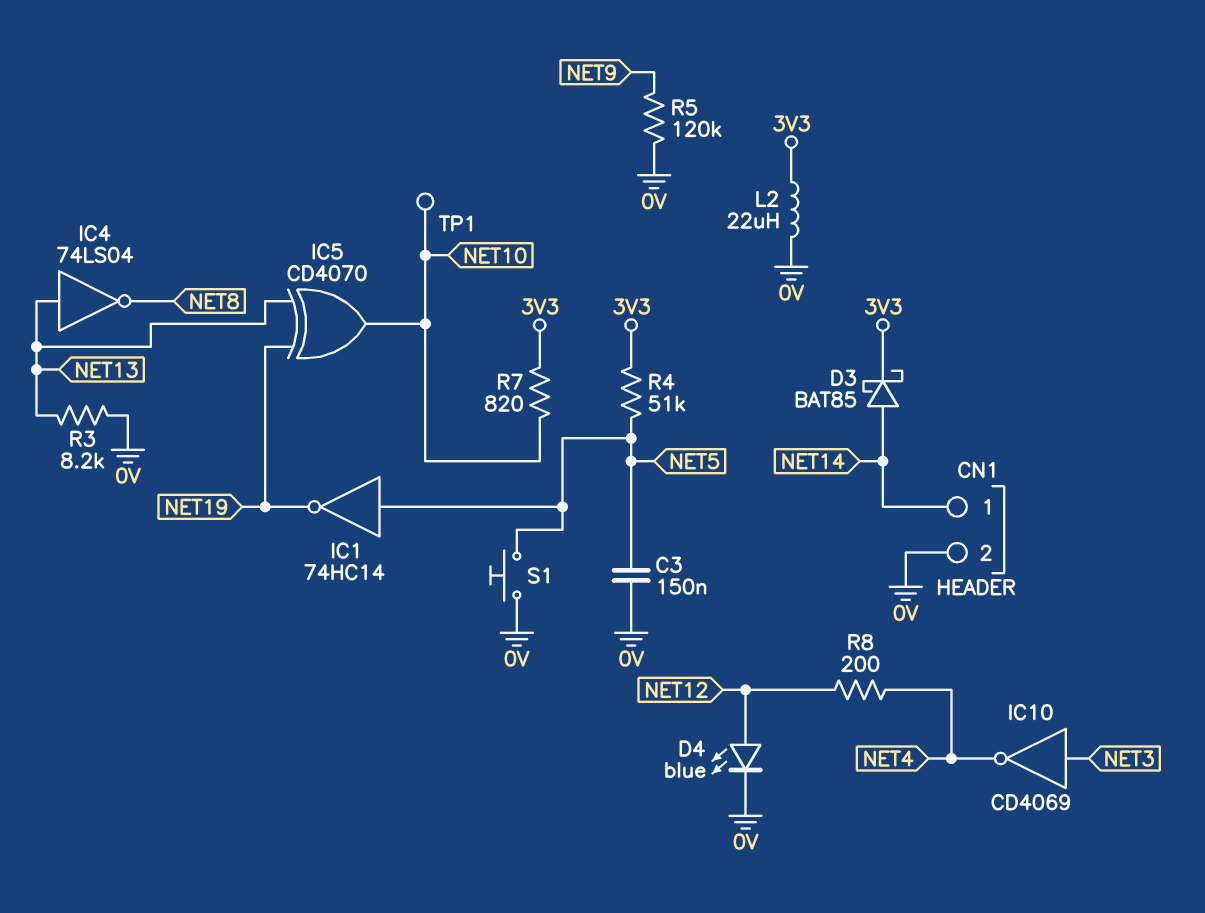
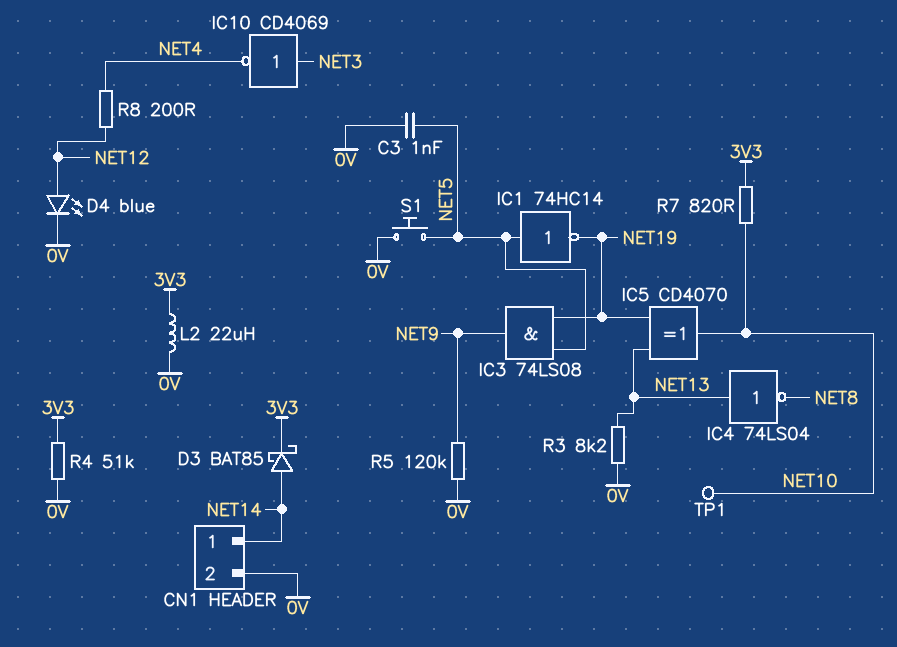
C3: 150nF (0V, NET5) -> 1nF (0V, NET5)
IC3: none -> AND 74LS08 (in NET5, in NET19, out NET9)
R4: 51k (3V3, NET5) -> 51k (0V, 3V3)

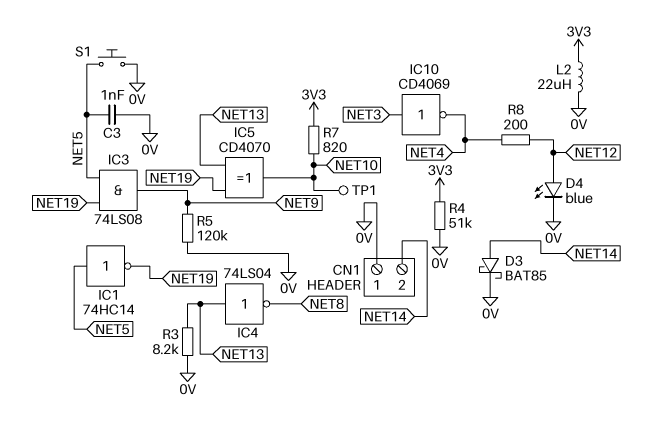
CN1 pin 1: NET14 -> 0V
CN1 pin 2: 0V -> NET14
D3: schottky BAT85 (A NET14, K 3V3) -> schottky BAT85 (A NET14, K 0V)

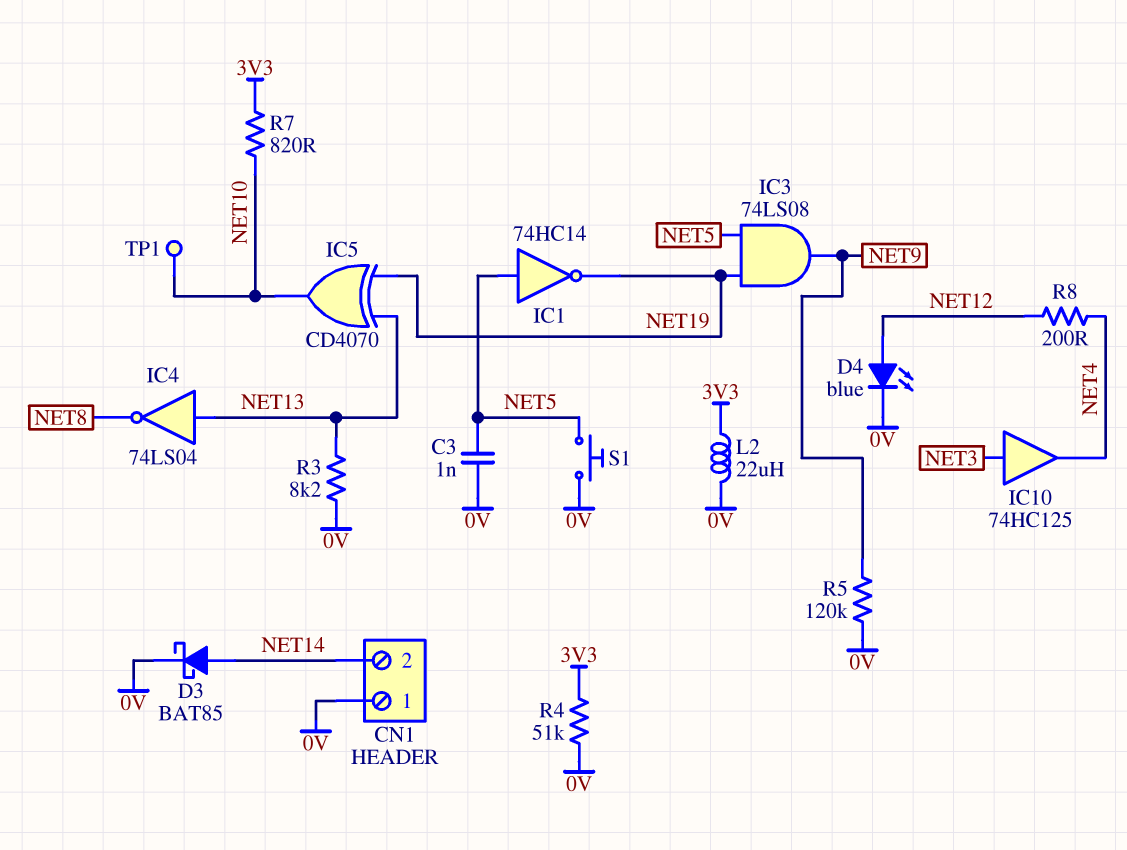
IC10: NOT CD4069 (in NET3, out NET4) -> buffer 74HC125 (in NET3, out NET4)

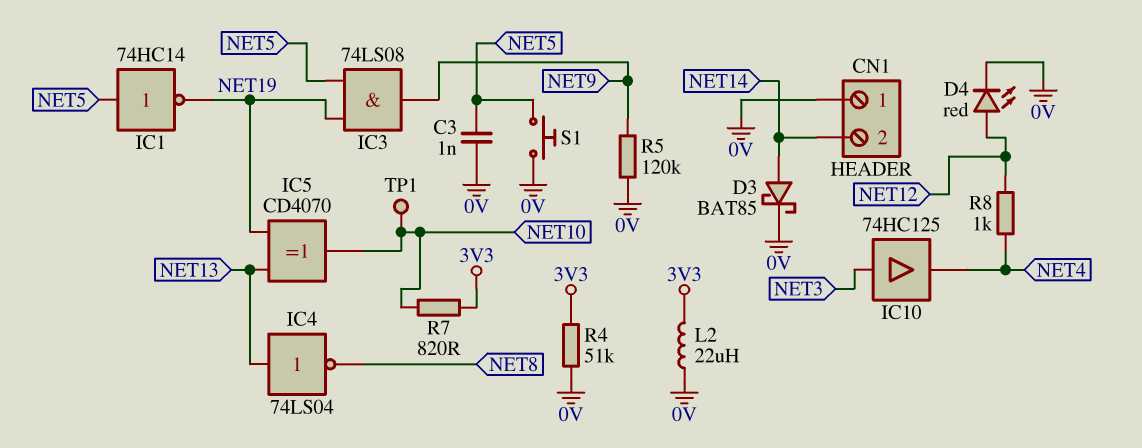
D4: LED blue (A NET12, K 0V) -> LED red (A NET12, K 0V)
R3: 8.2k (0V, NET13) -> none
R8: 200 (NET4, NET12) -> 1k (NET4, NET12)

